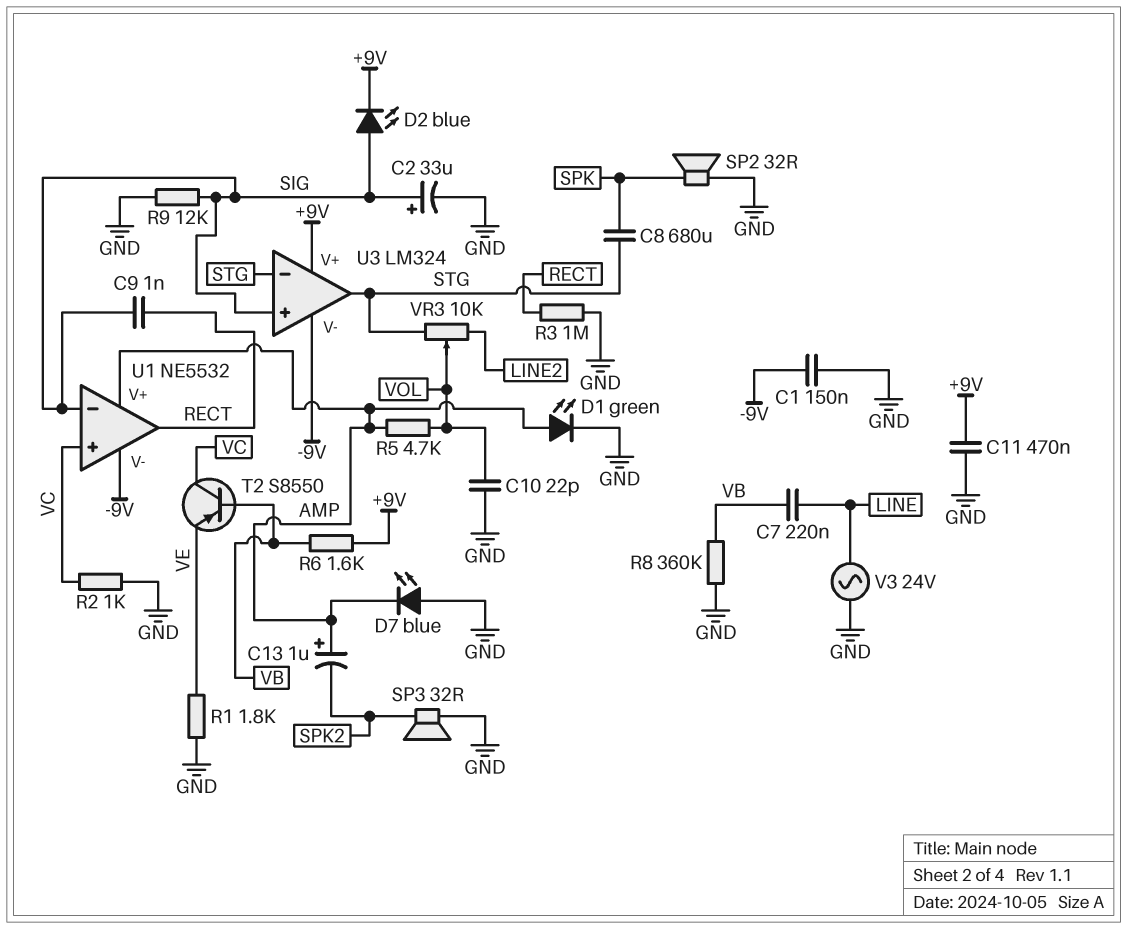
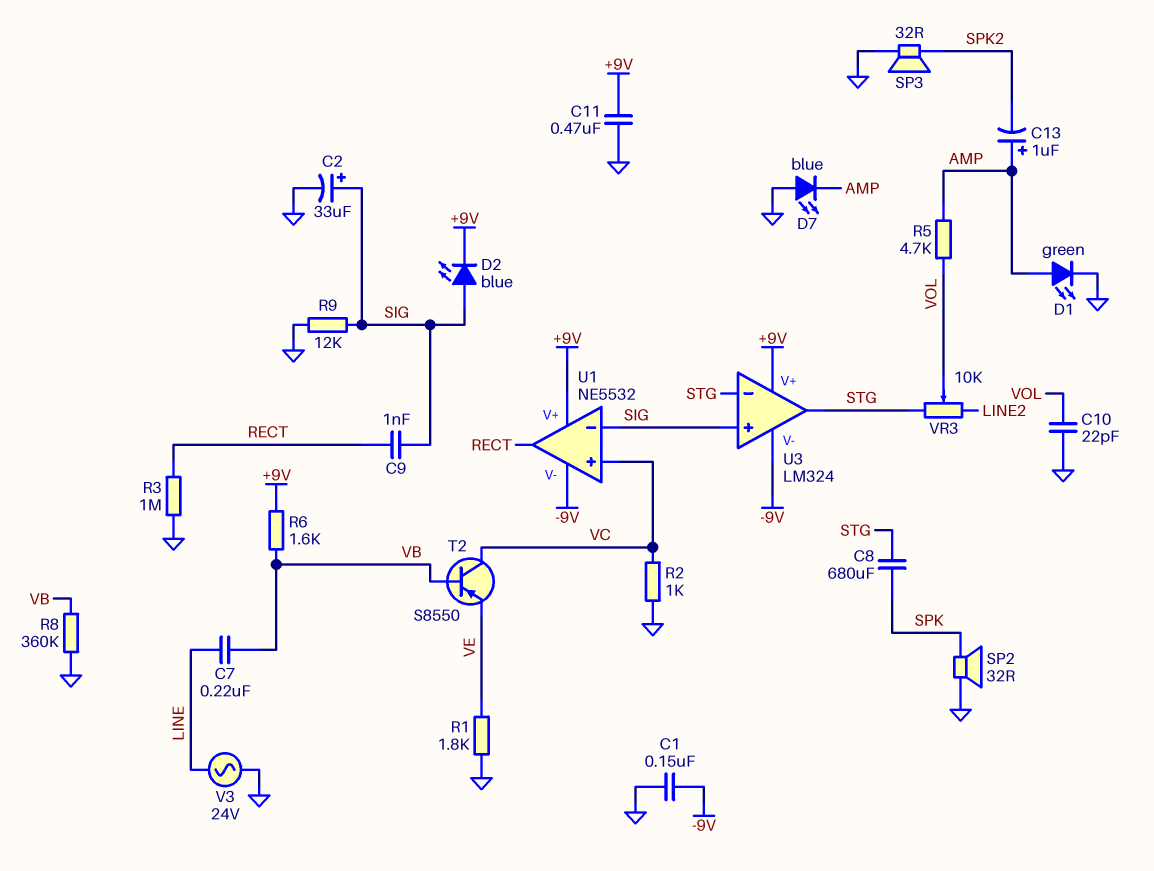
U1 pin V+: AMP -> +9V

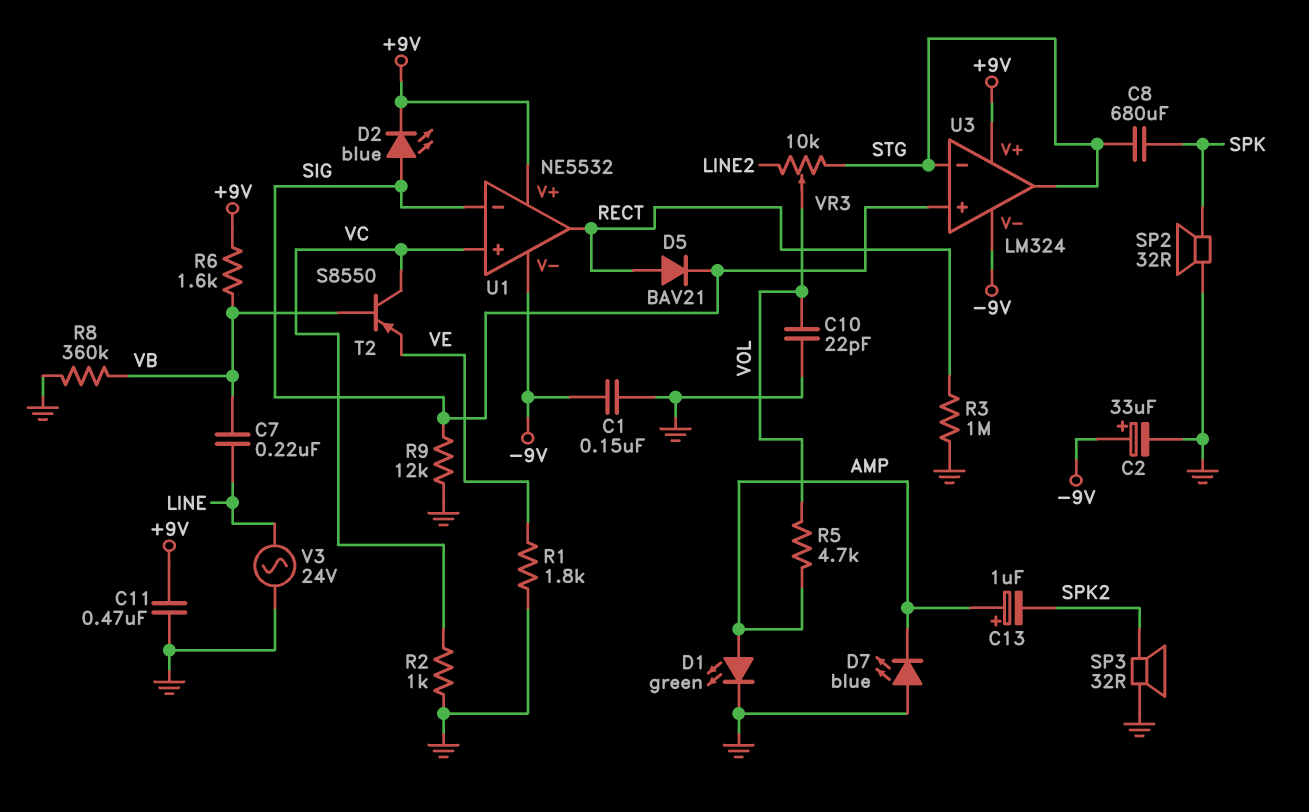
C2: 33uF (plus SIG, minus GND) -> 33uF (plus -9V, minus GND)
C9: 1nF (RECT, SIG) -> none
D5: none -> diode BAV21 (A RECT, K SIG)

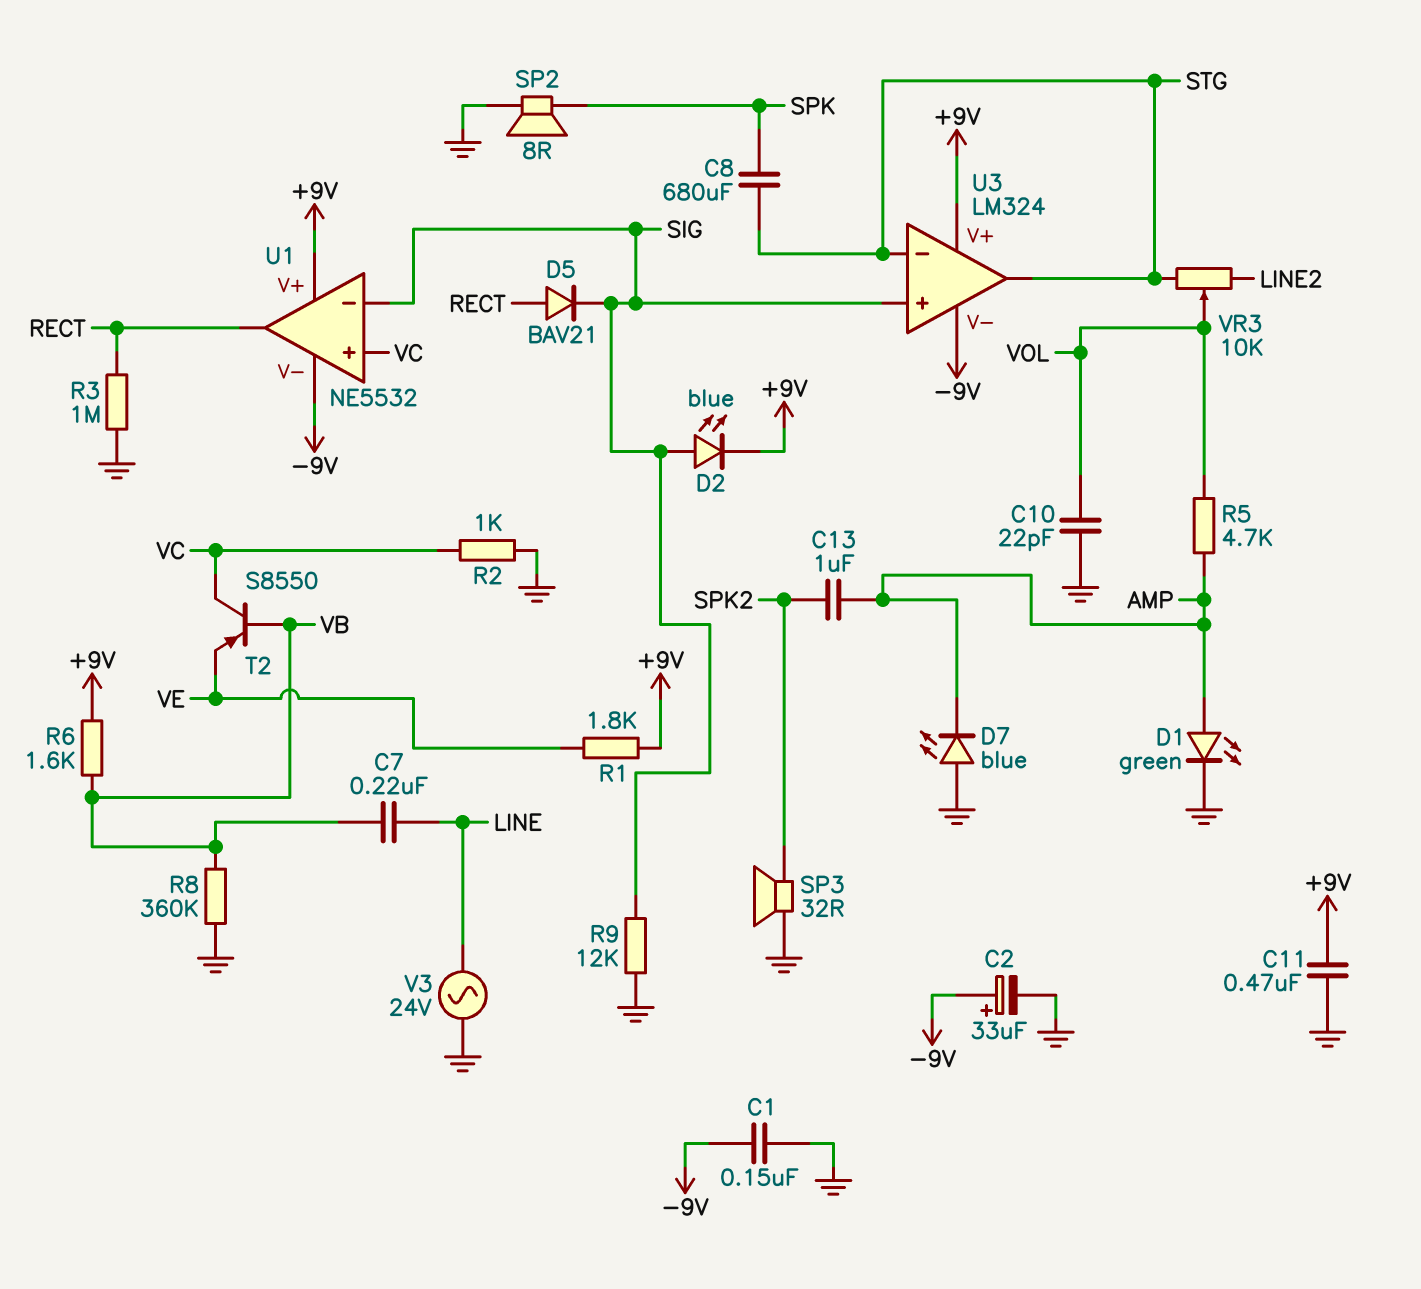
C13: 1uF (plus AMP, minus SPK2) -> 1uF (AMP, SPK2)
R1: 1.8k (GND, VE) -> 1.8k (+9V, VE)
SP2: speaker 32R (GND, SPK) -> speaker 8R (GND, SPK)

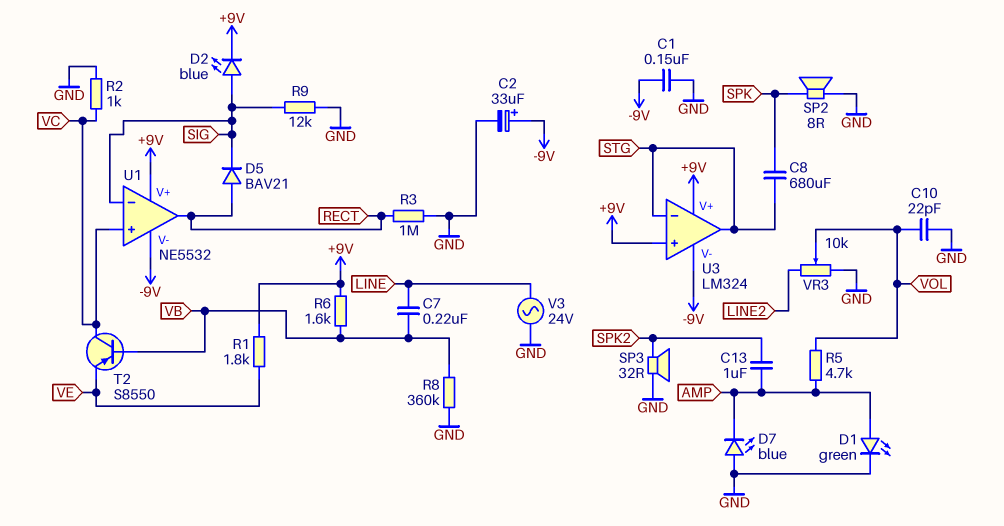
C11: 470nF (+9V, GND) -> none
U3 pin in+: SIG -> +9V
VR3: 10k (LINE2, STG, wiper VOL) -> 10k (GND, LINE2, wiper VOL)

